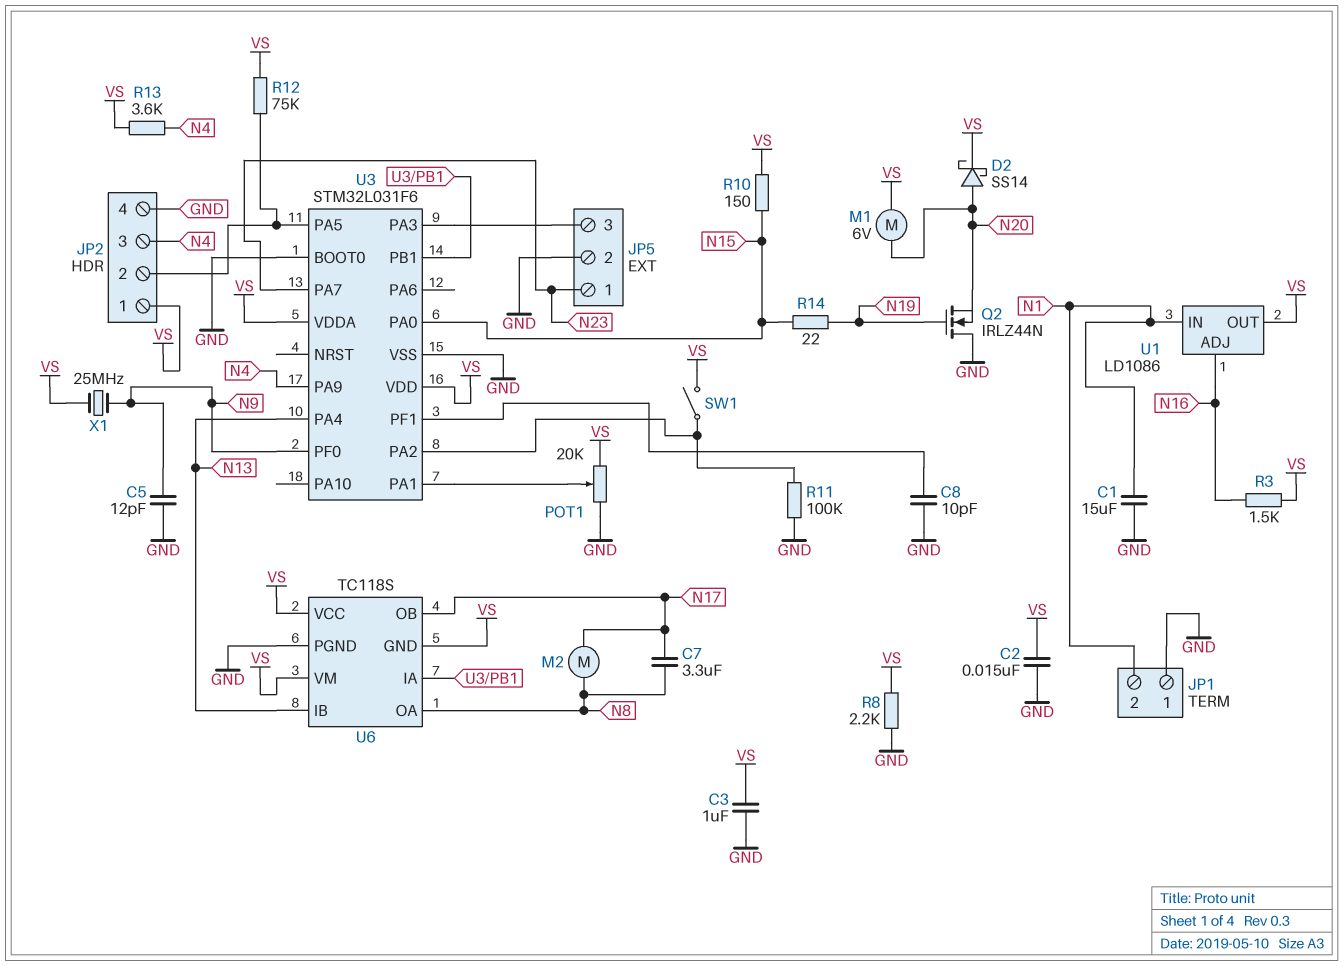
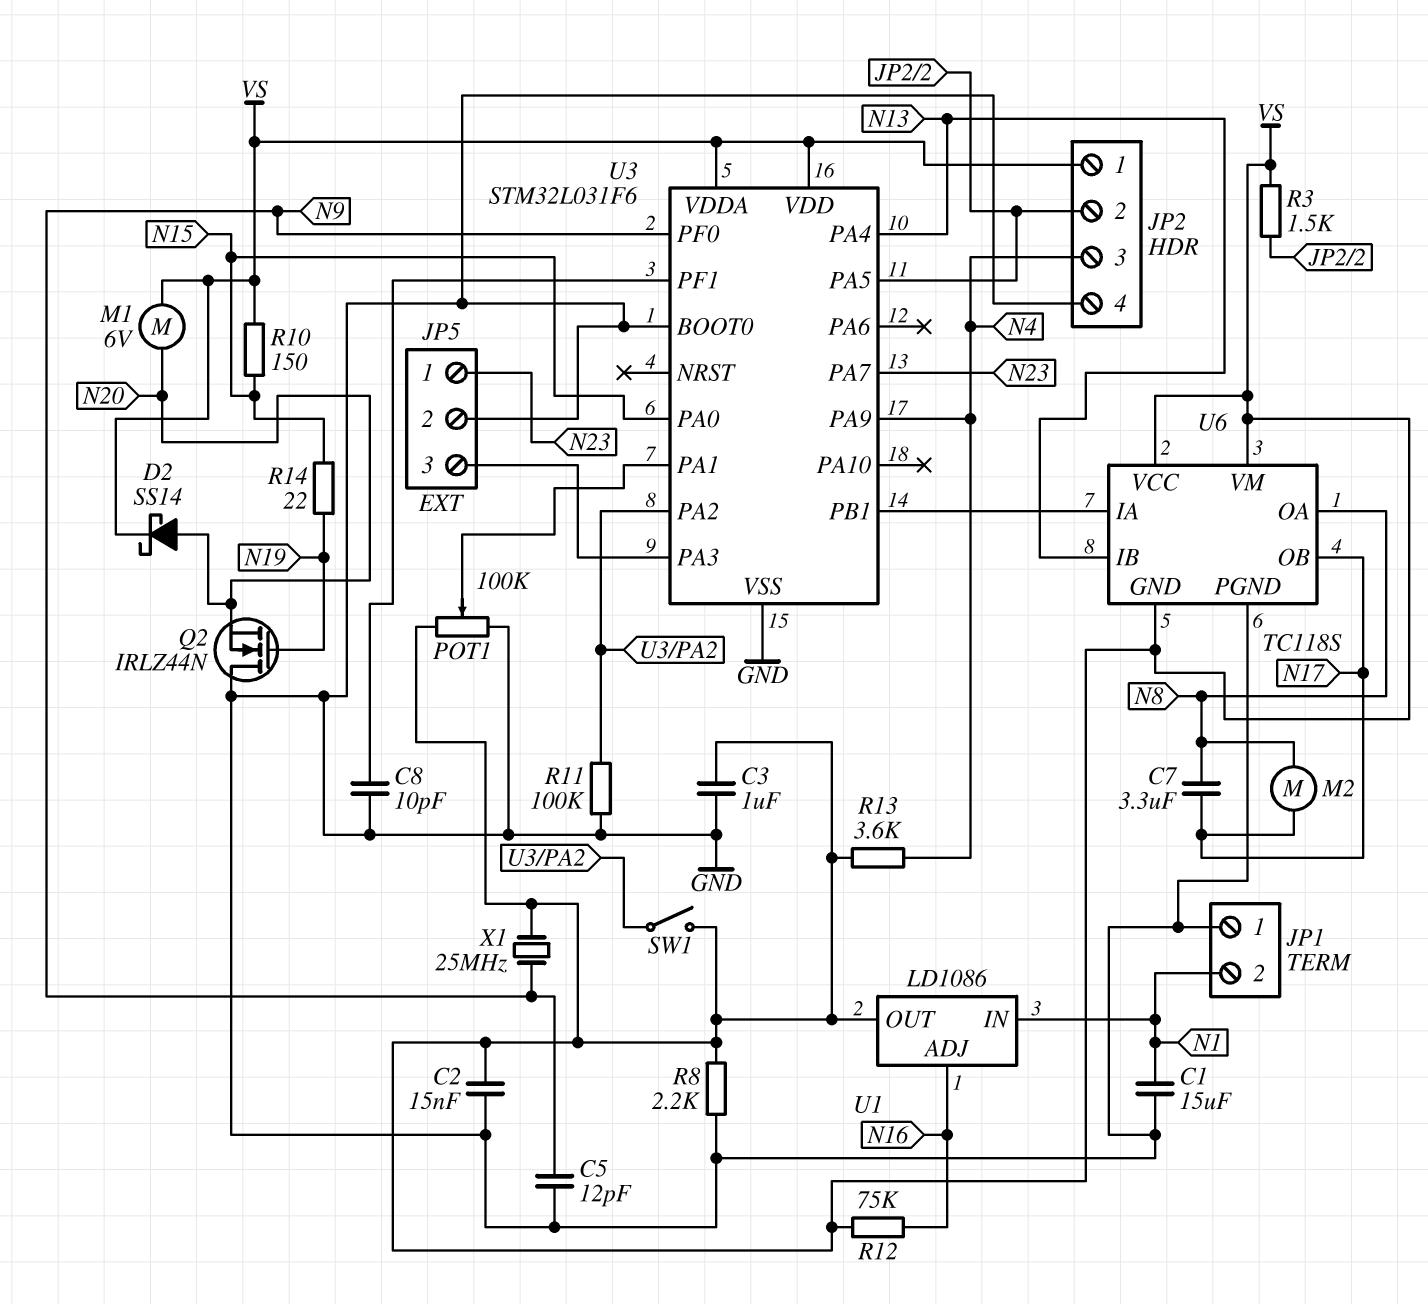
POT1: 20k (GND, VS, wiper U3/PA1) -> 100k (GND, VS, wiper U3/PA1)
R3: 1.5k (N16, VS) -> 1.5k (JP2/2, VS)
R12: 75k (JP2/2, VS) -> 75k (N16, VS)

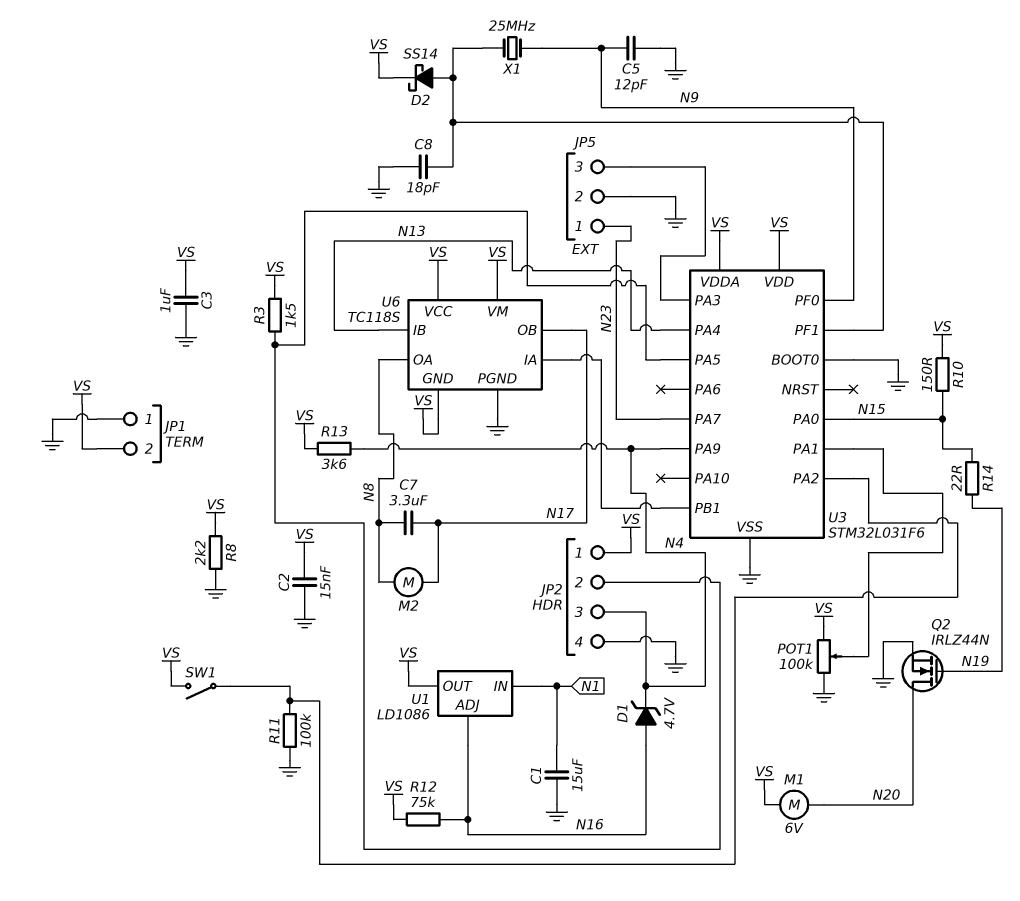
C8: 10pF (GND, U3/PF1) -> 18pF (GND, U3/PF1)
D1: none -> zener 4.7V (A N16, K N4)
D2: schottky SS14 (A N20, K VS) -> schottky SS14 (A U3/PF1, K VS)
JP1 pin 2: N1 -> VS
Q2: NMOS IRLZ44N (G N19, D GND, S N20) -> NMOS IRLZ44N (G N19, D N20, S GND)
X1: 25MHz (N9, VS) -> 25MHz (N9, U3/PF1)

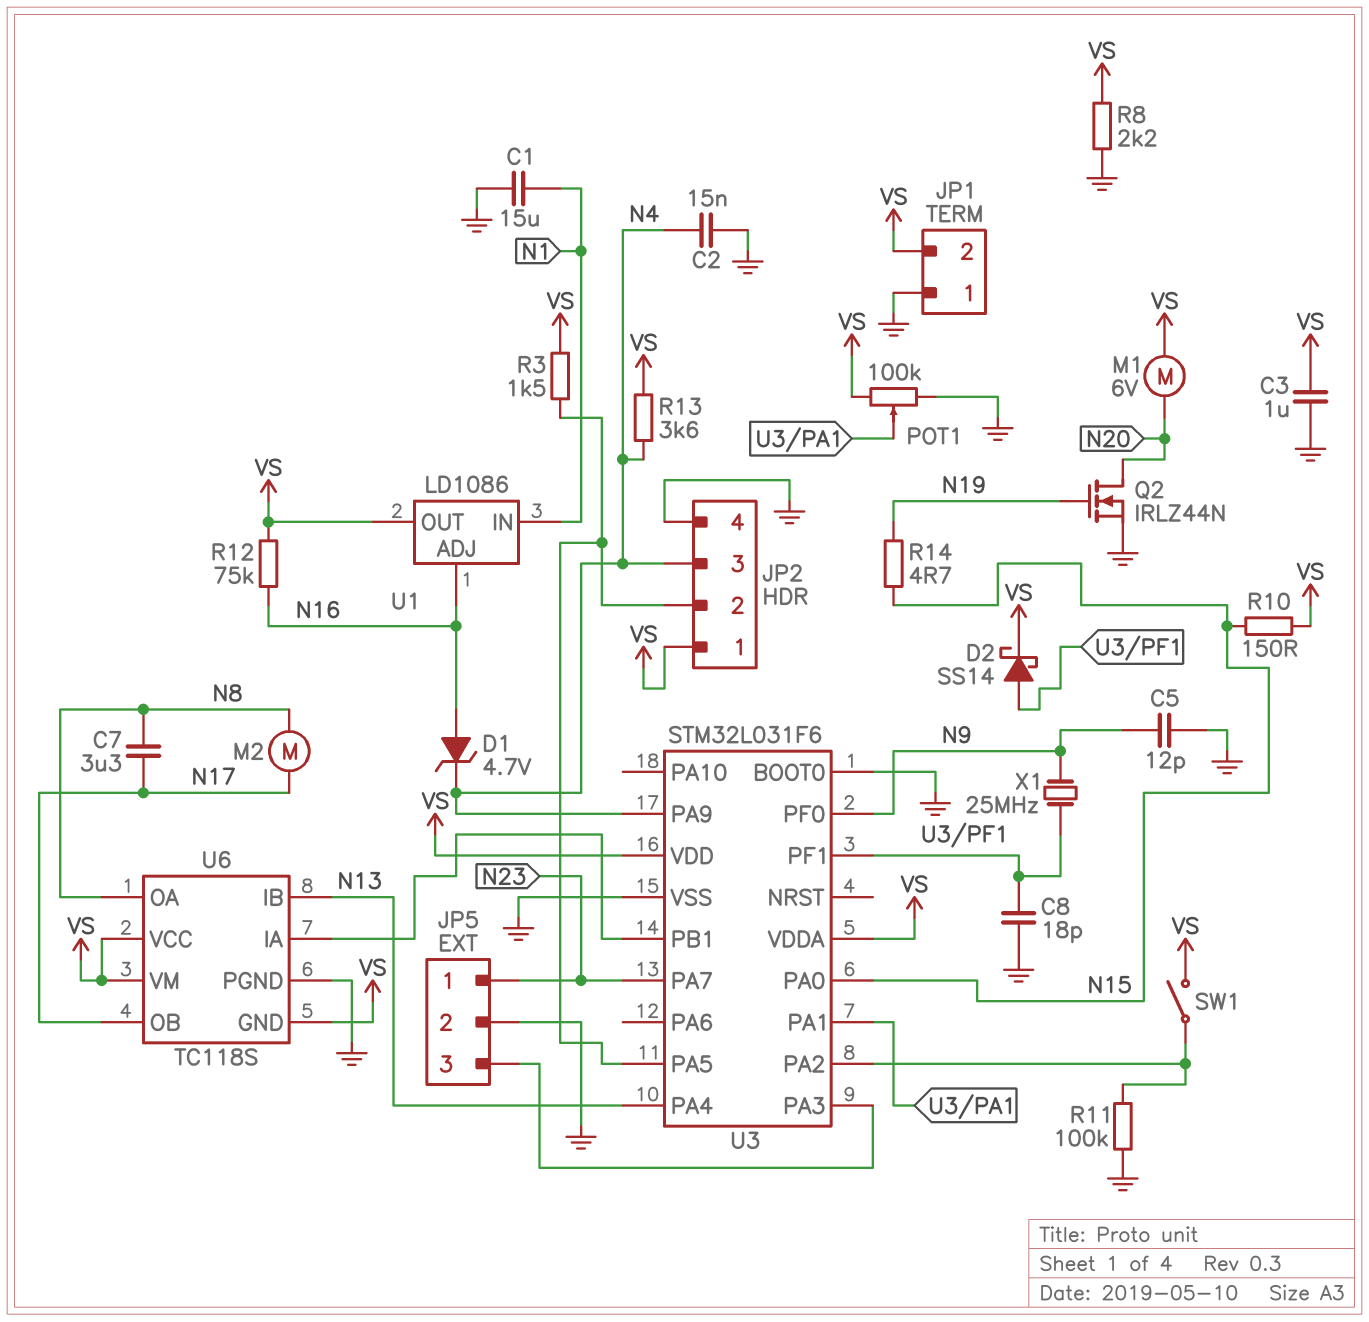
C2: 15nF (GND, VS) -> 15nF (GND, N4)
R14: 22 (N15, N19) -> 4.7 (N15, N19)

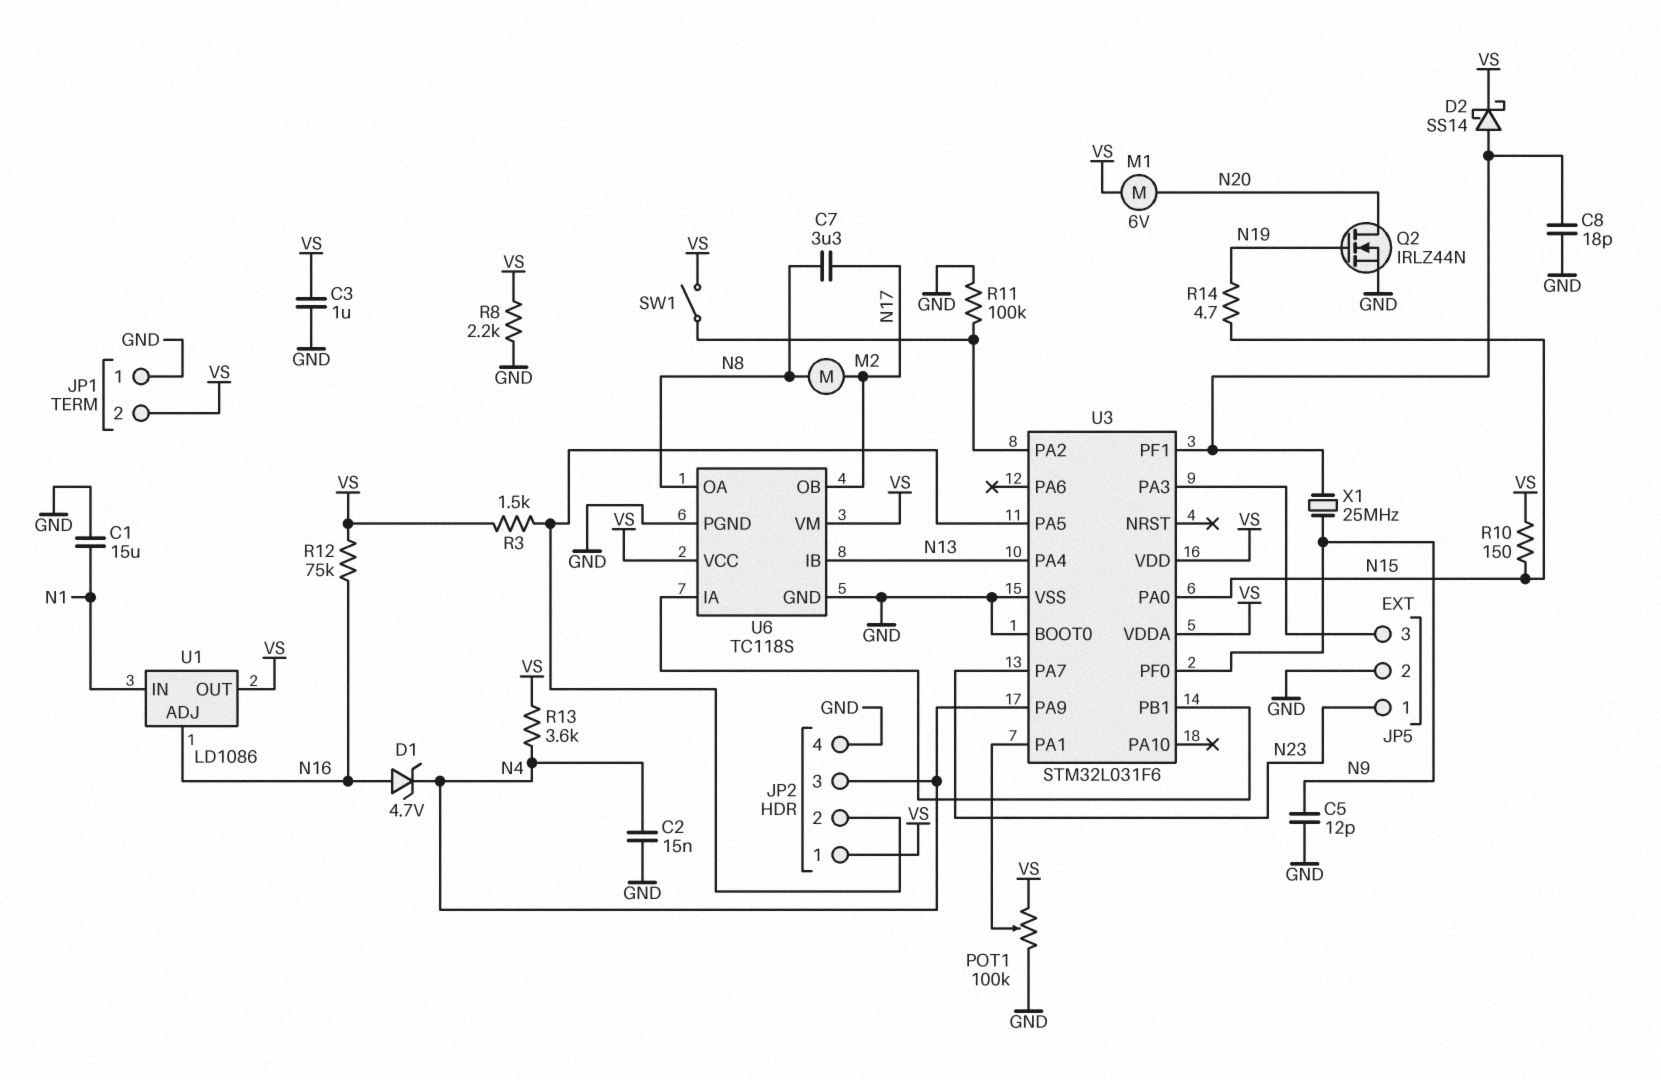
U6 pin GND: VS -> GND

